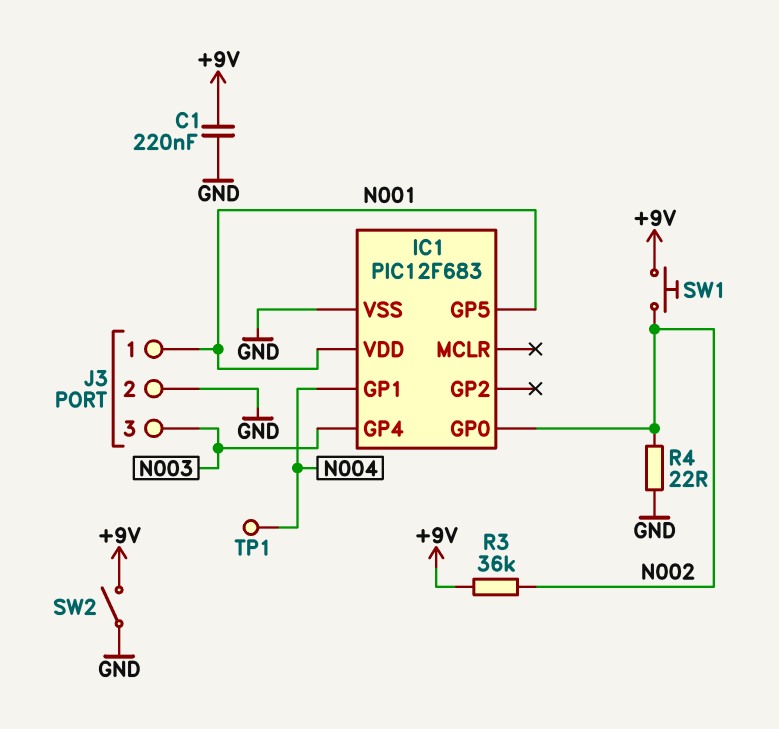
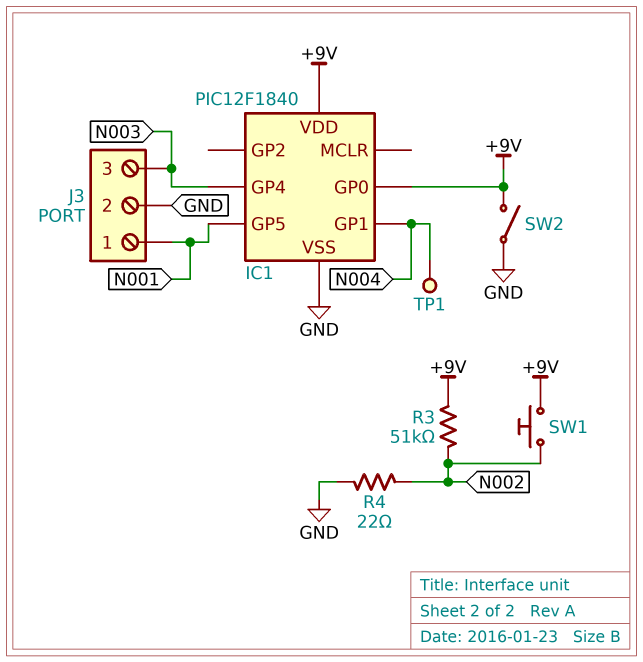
C1: 220nF (+9V, GND) -> none
IC1: PIC12F683 -> PIC12F1840
IC1 pin GP0: N002 -> +9V
IC1 pin VDD: N001 -> +9V
R3: 36k (+9V, N002) -> 51k (+9V, N002)

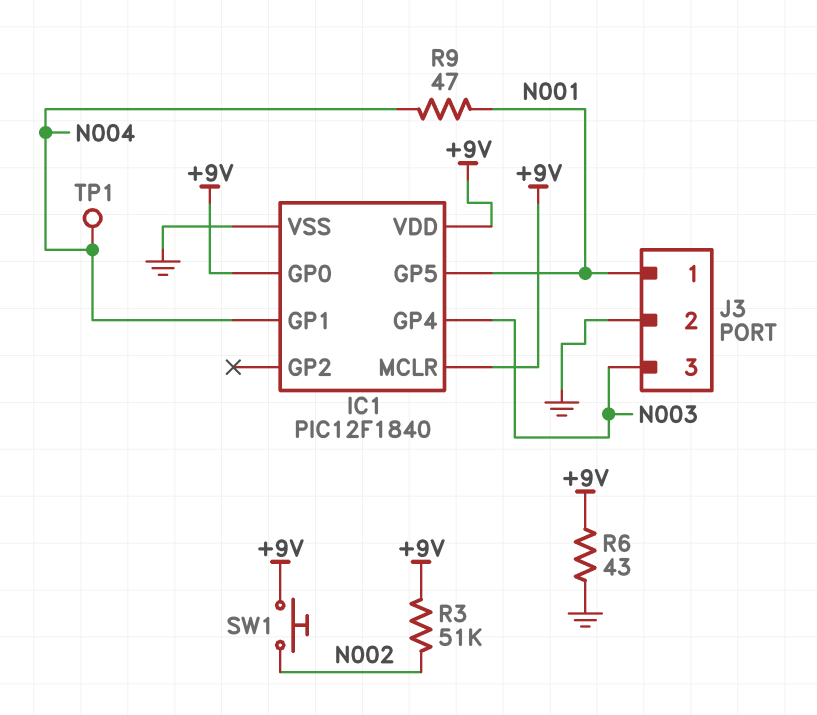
IC1 pin MCLR: none -> +9V
R4: 22 (GND, N002) -> none
R6: none -> 43 (+9V, GND)
R9: none -> 47 (N001, N004)
SW2: switch (+9V, GND) -> none

